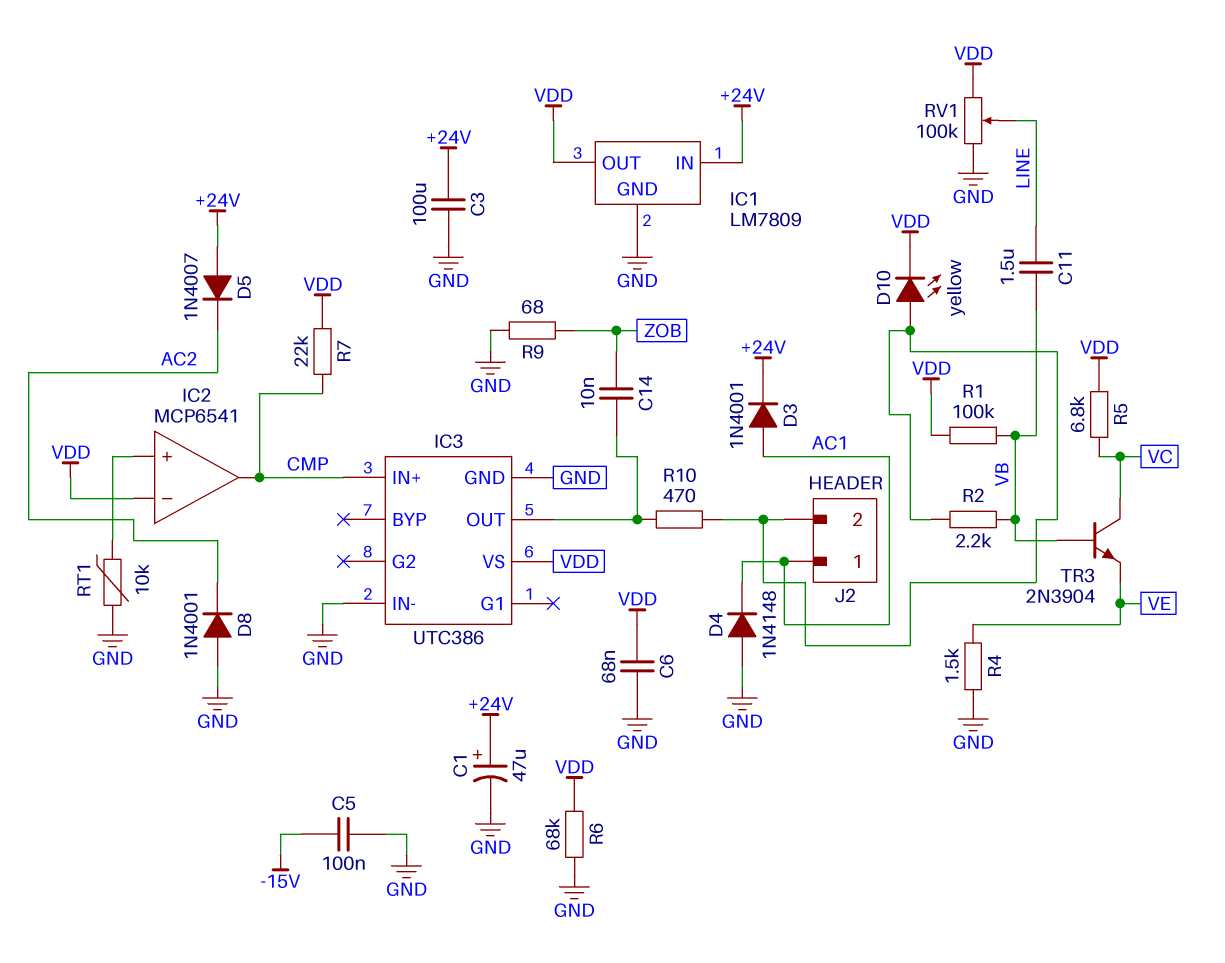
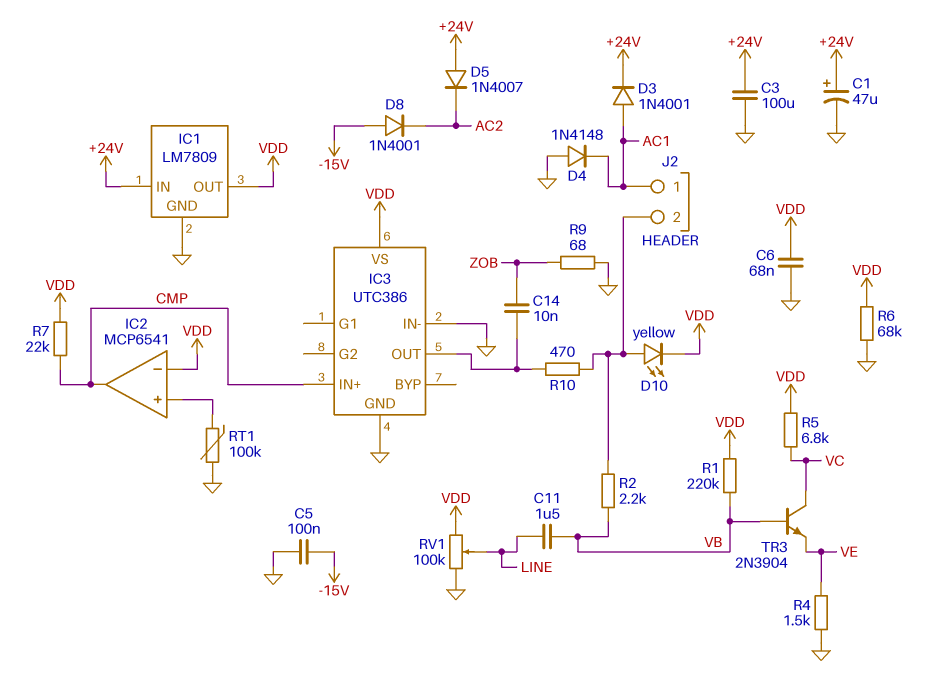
D8: diode 1N4001 (A GND, K AC2) -> diode 1N4001 (A -15V, K AC2)
R1: 100k (VB, VDD) -> 220k (VB, VDD)
RT1: 10k (GND, IC2/in+) -> 100k (GND, IC2/in+)

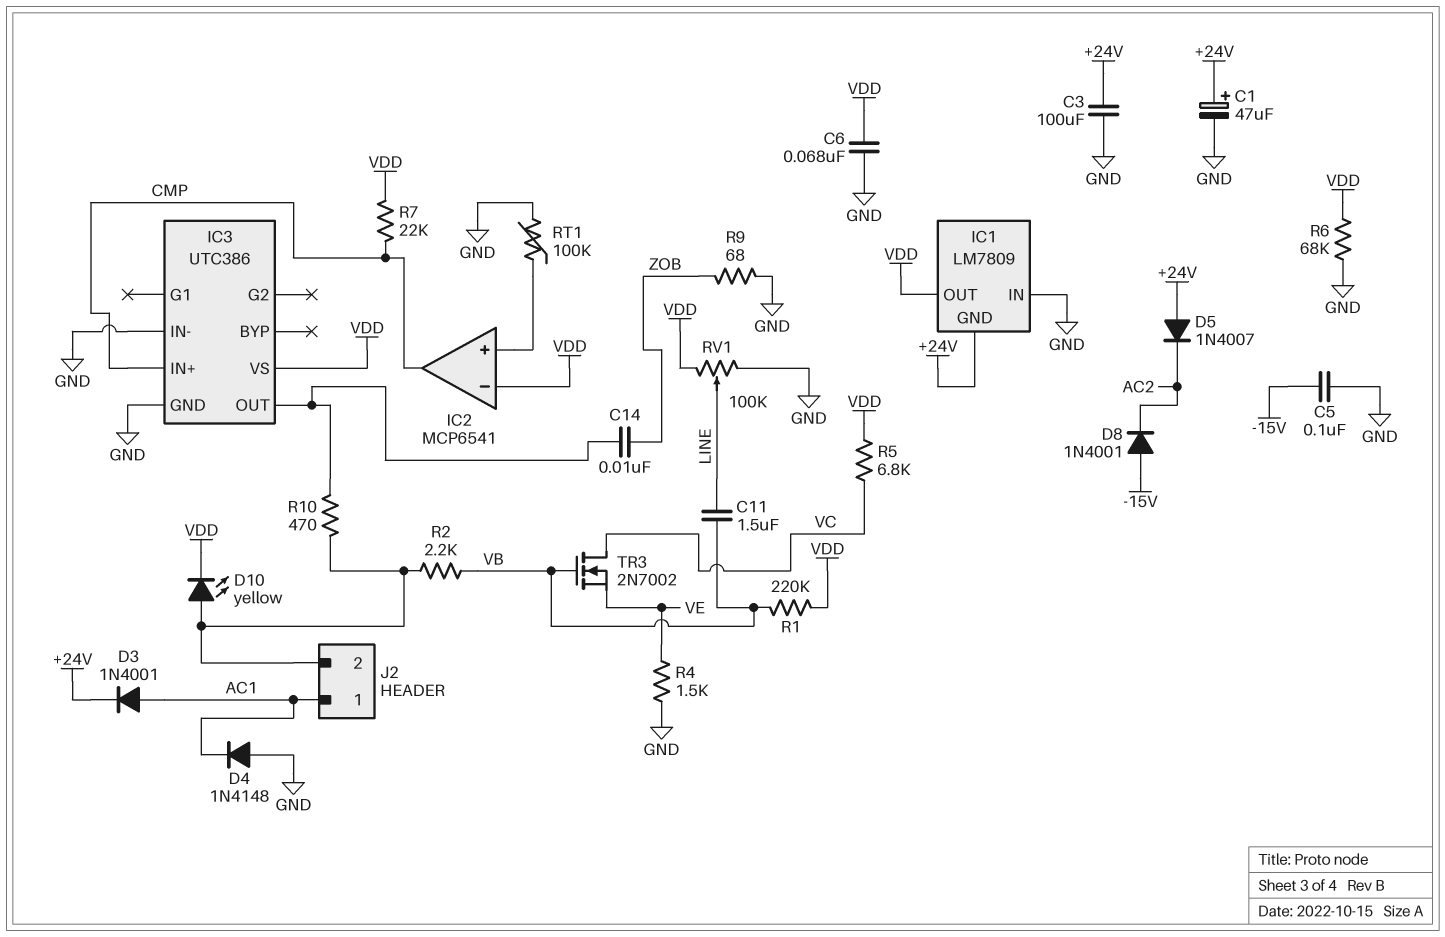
IC1 pin GND: GND -> +24V
IC1 pin IN: +24V -> GND
TR3: NPN 2N3904 (B VB, C VC, E VE) -> NMOS 2N7002 (G VB, D VC, S VE)

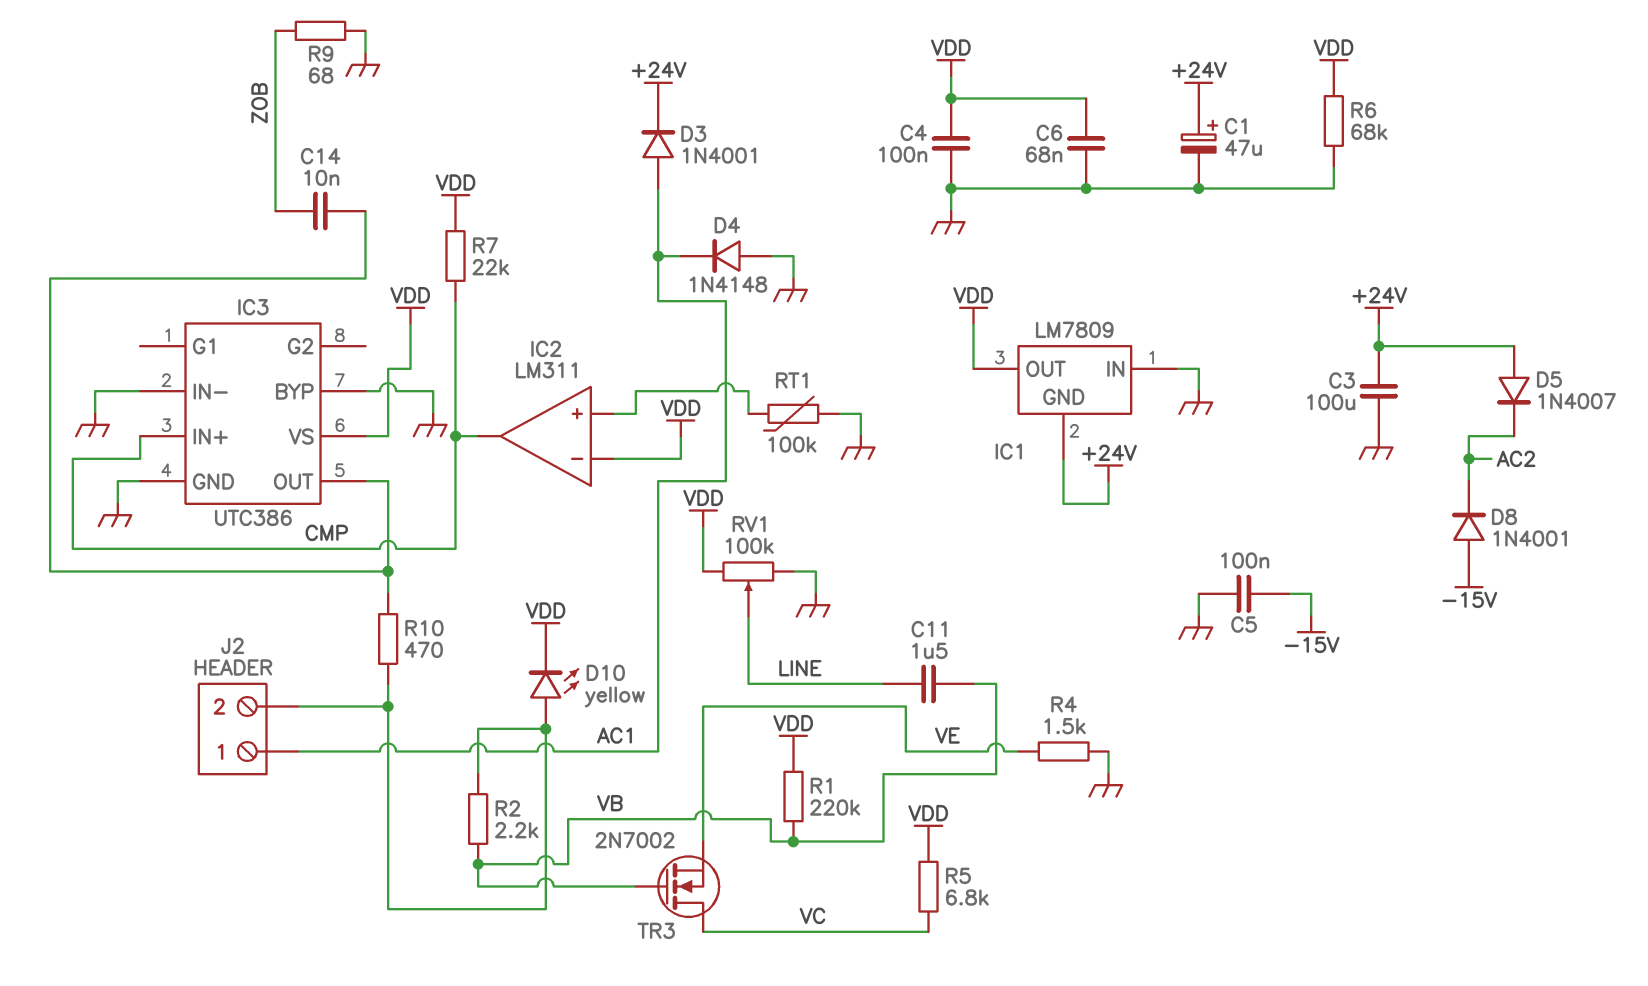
C4: none -> 100nF (GND, VDD)
IC2: MCP6541 -> LM311
IC3 pin BYP: none -> GND

